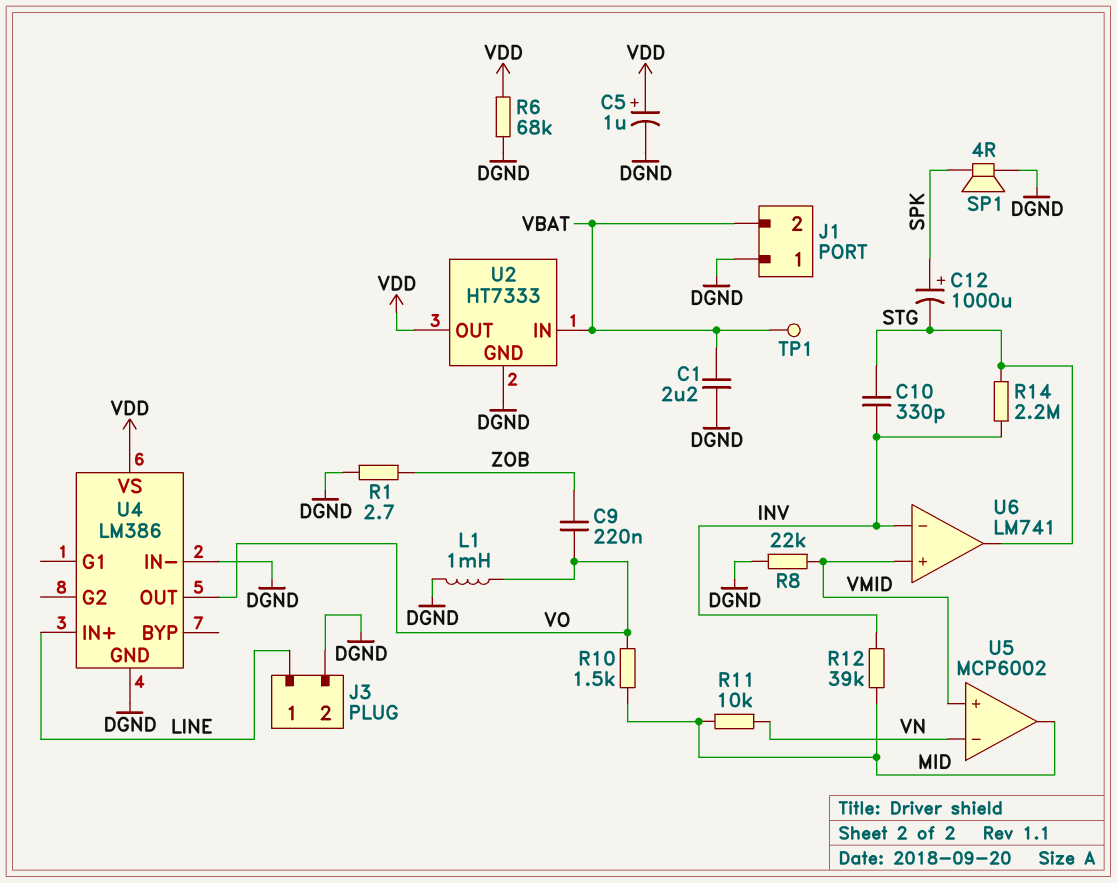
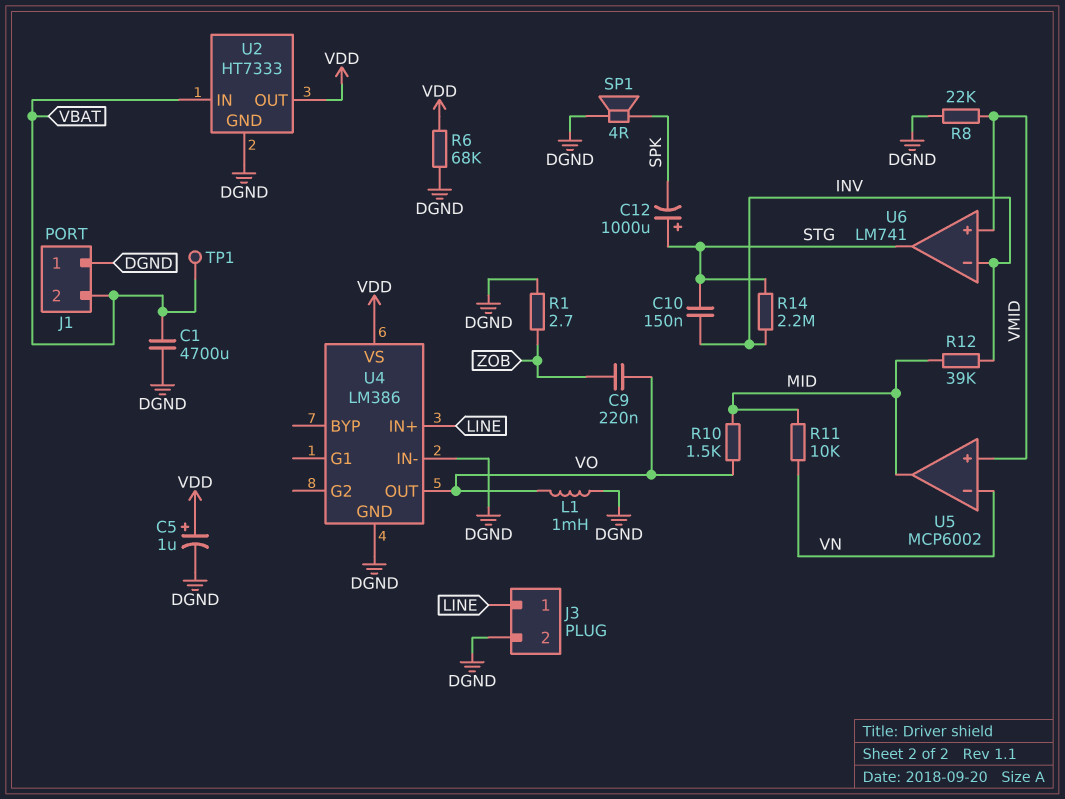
C1: 2.2uF (DGND, VBAT) -> 4700uF (DGND, VBAT)
C10: 330pF (INV, STG) -> 150nF (INV, STG)
C12: 1000uF (plus SPK, minus STG) -> 1000uF (plus STG, minus SPK)

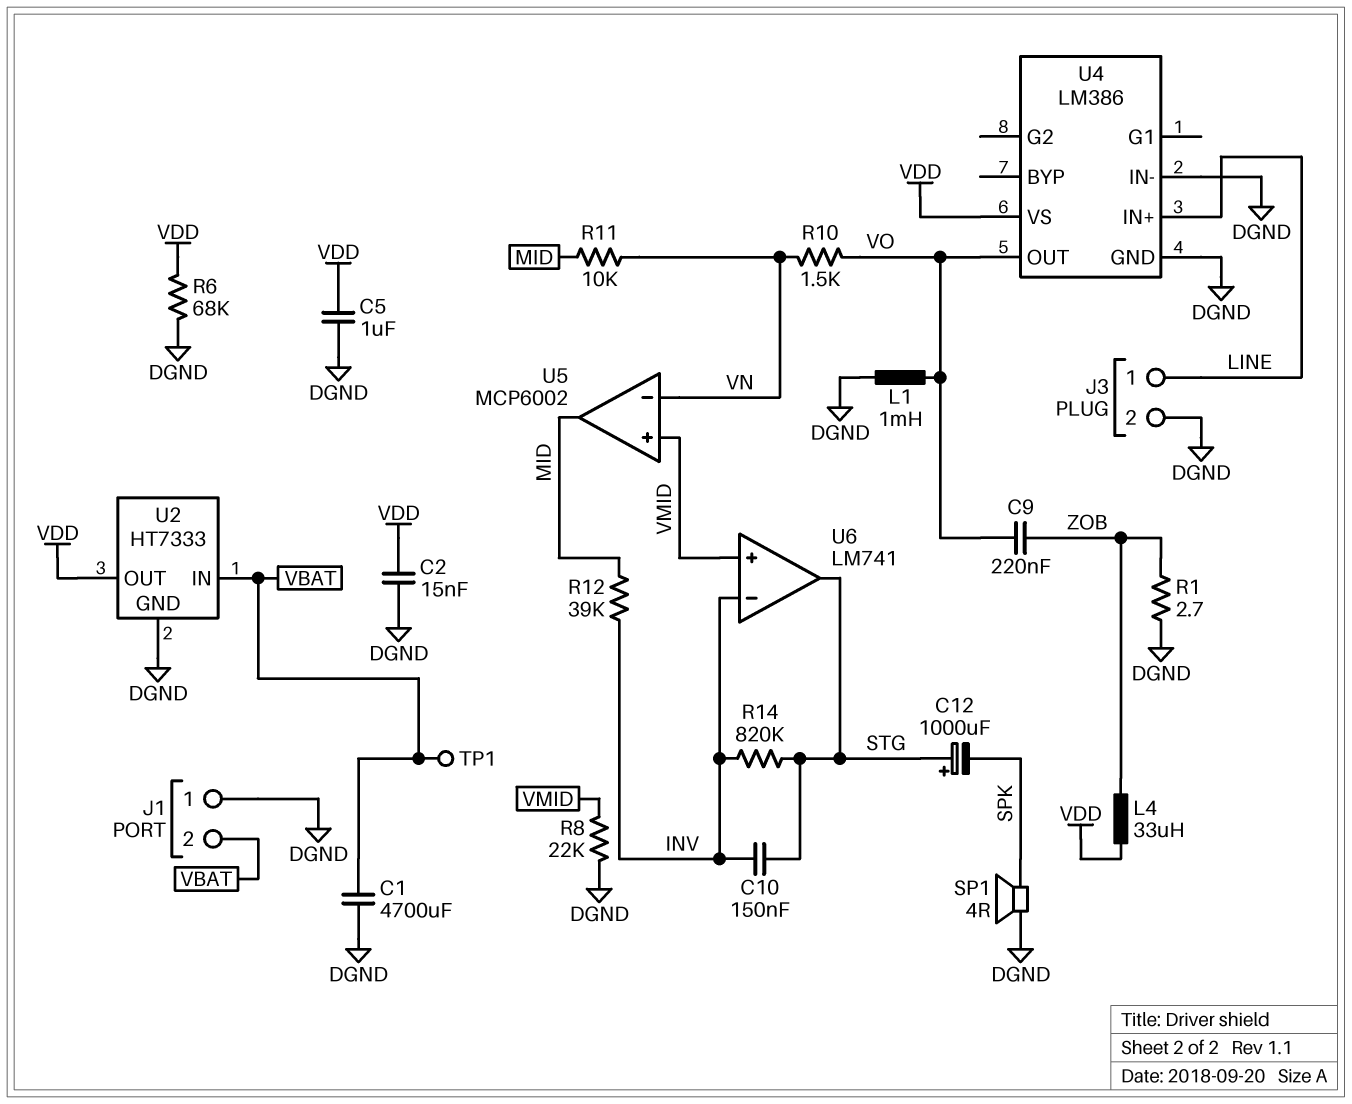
C2: none -> 15nF (DGND, VDD)
C5: 1uF (plus VDD, minus DGND) -> 1uF (DGND, VDD)
L4: none -> 33uH (VDD, ZOB)
R10: 1.5k (MID, VO) -> 1.5k (VN, VO)
R14: 2.2M (INV, STG) -> 820k (INV, STG)

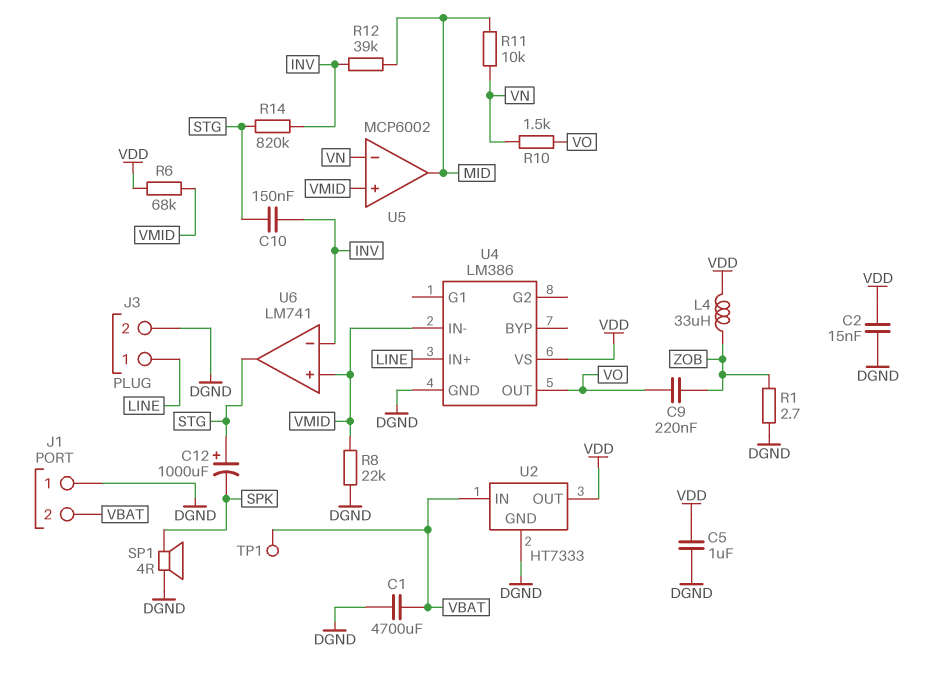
L1: 1mH (DGND, VO) -> none
R6: 68k (DGND, VDD) -> 68k (VDD, VMID)
U4 pin IN-: DGND -> VMID

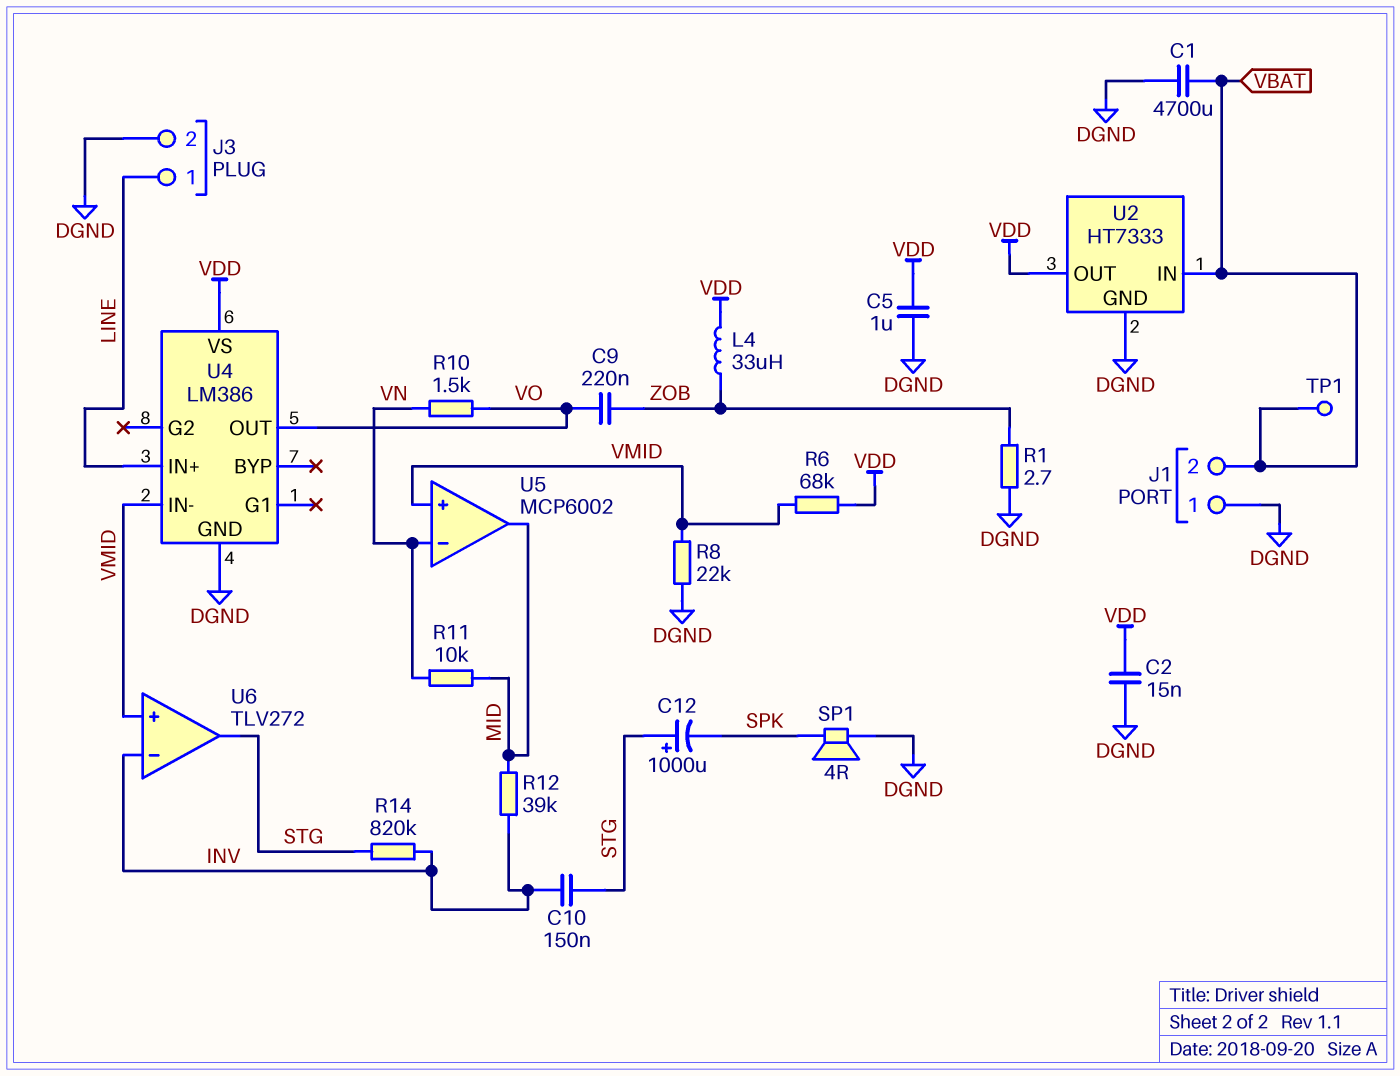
U6: LM741 -> TLV272

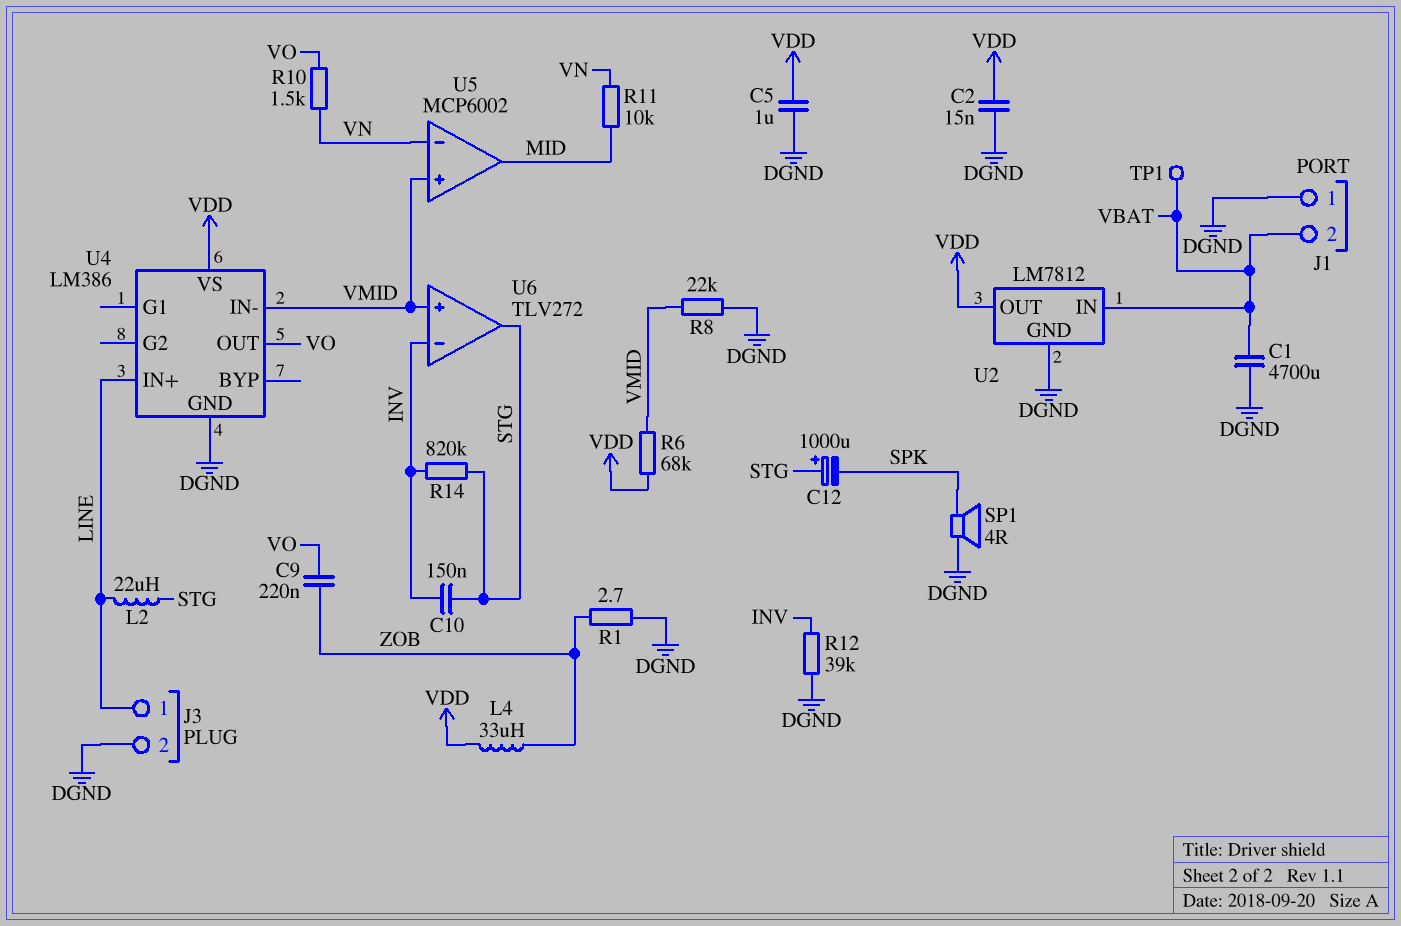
L2: none -> 22uH (LINE, STG)
R12: 39k (INV, MID) -> 39k (DGND, INV)
U2: HT7333 -> LM7812

